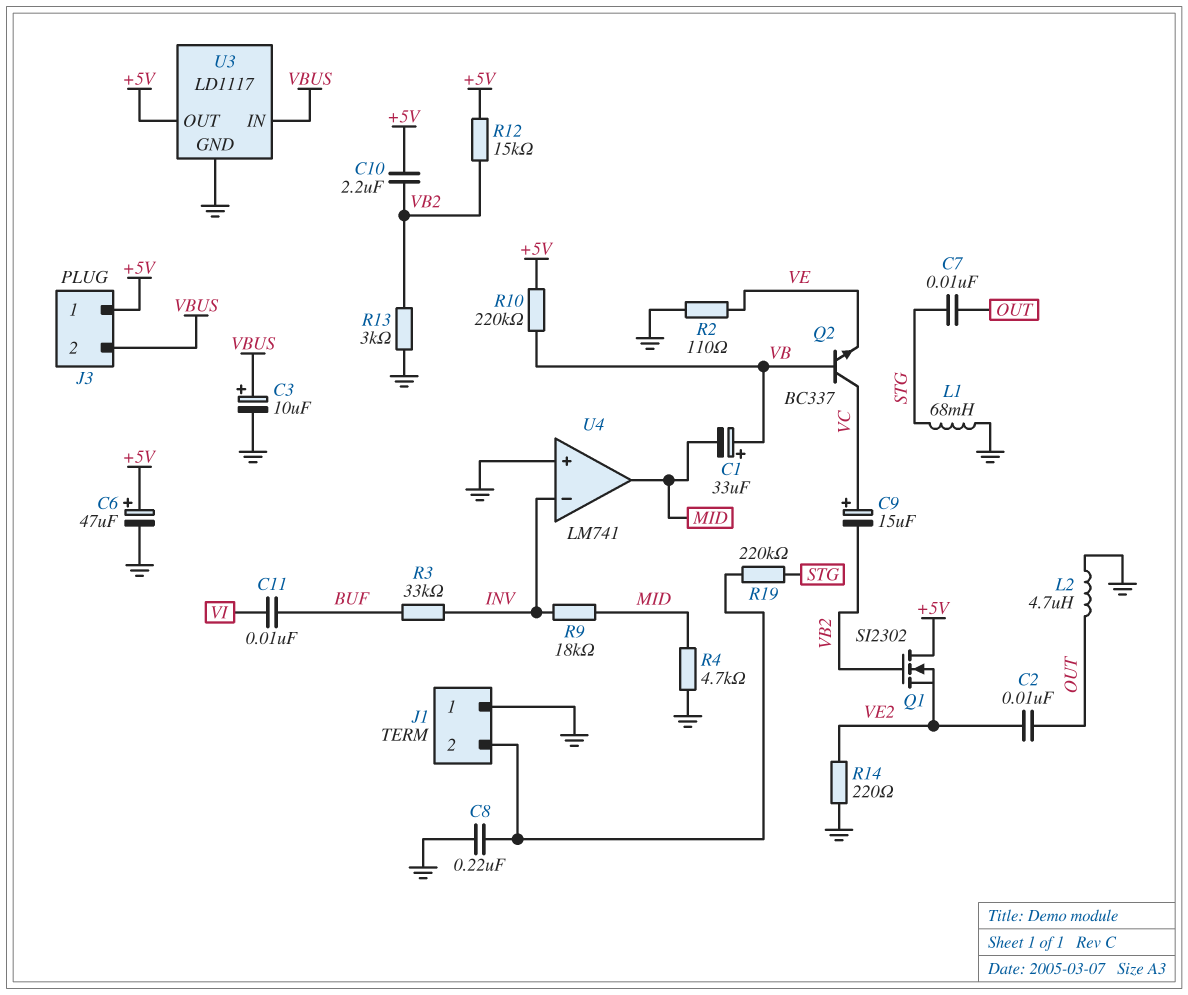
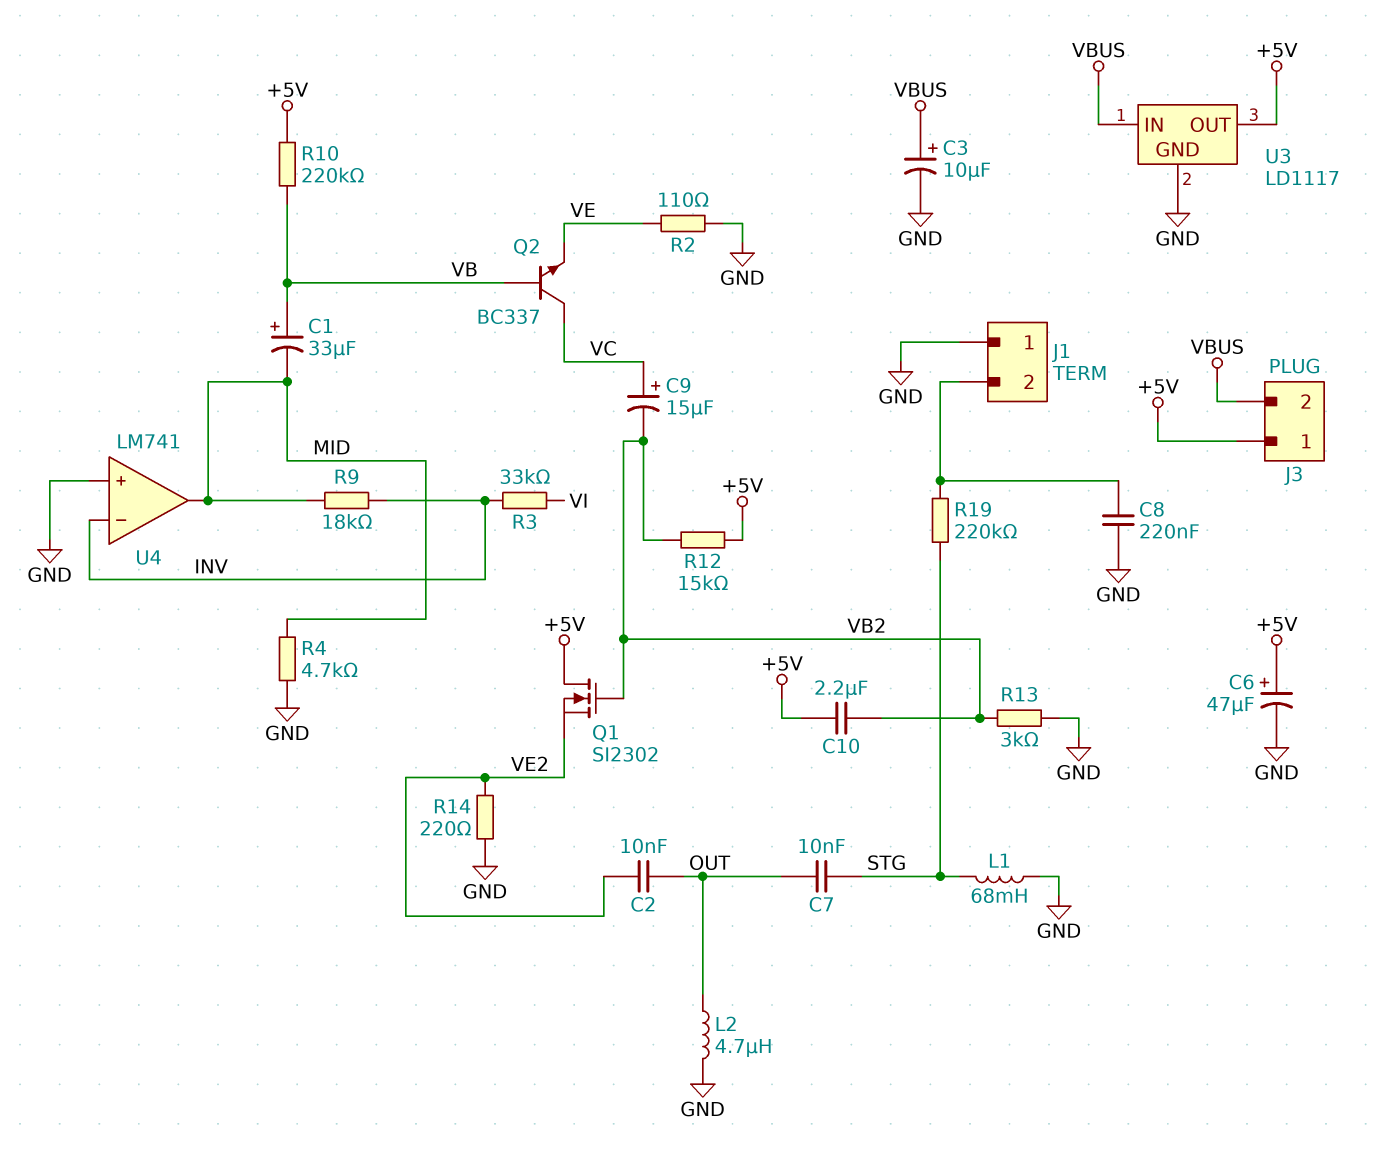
C11: 10nF (BUF, VI) -> none
R3: 33k (BUF, INV) -> 33k (INV, VI)

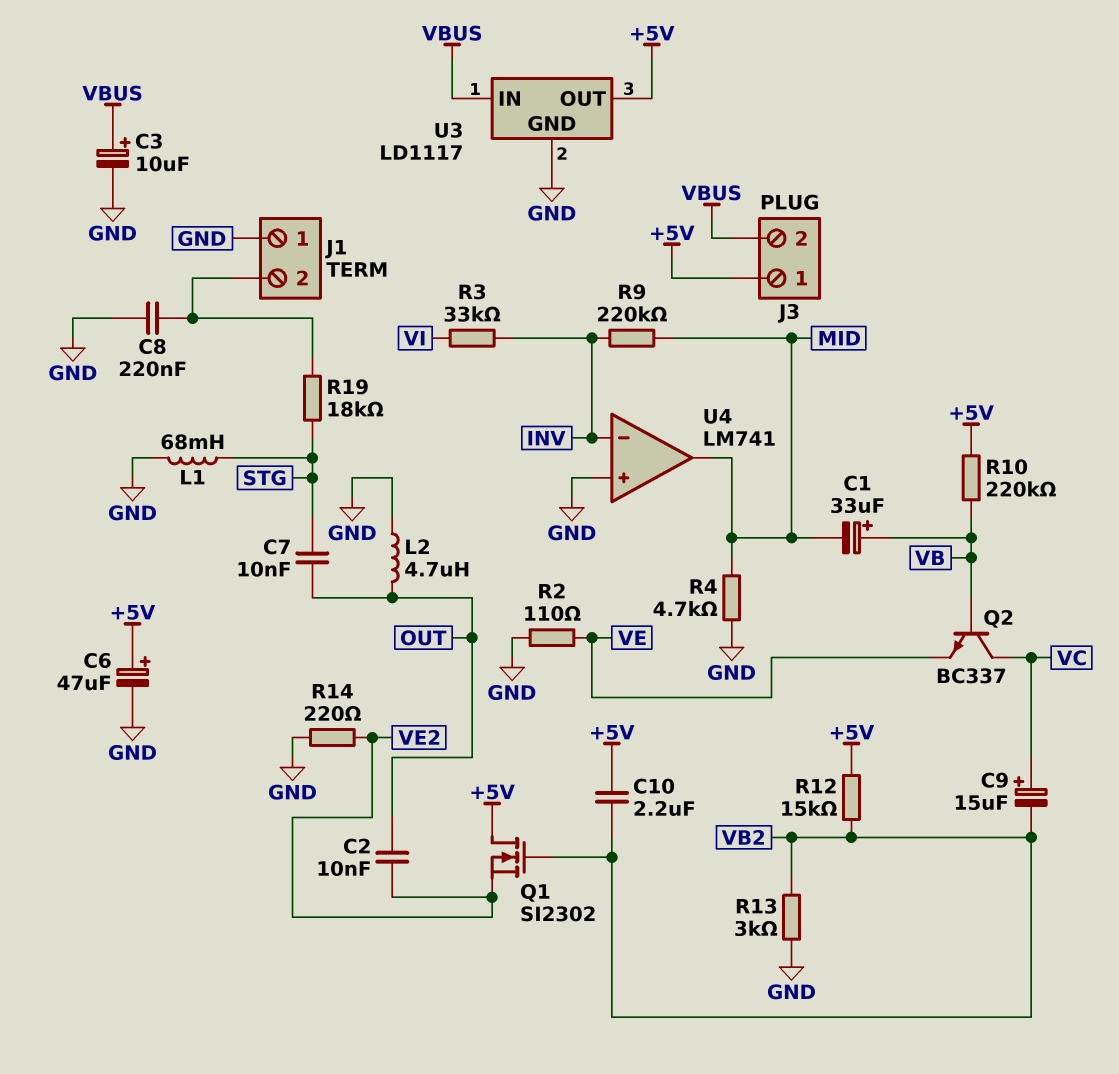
R9: 18k (INV, MID) -> 220k (INV, MID)
R19: 220k (J1/2, STG) -> 18k (J1/2, STG)

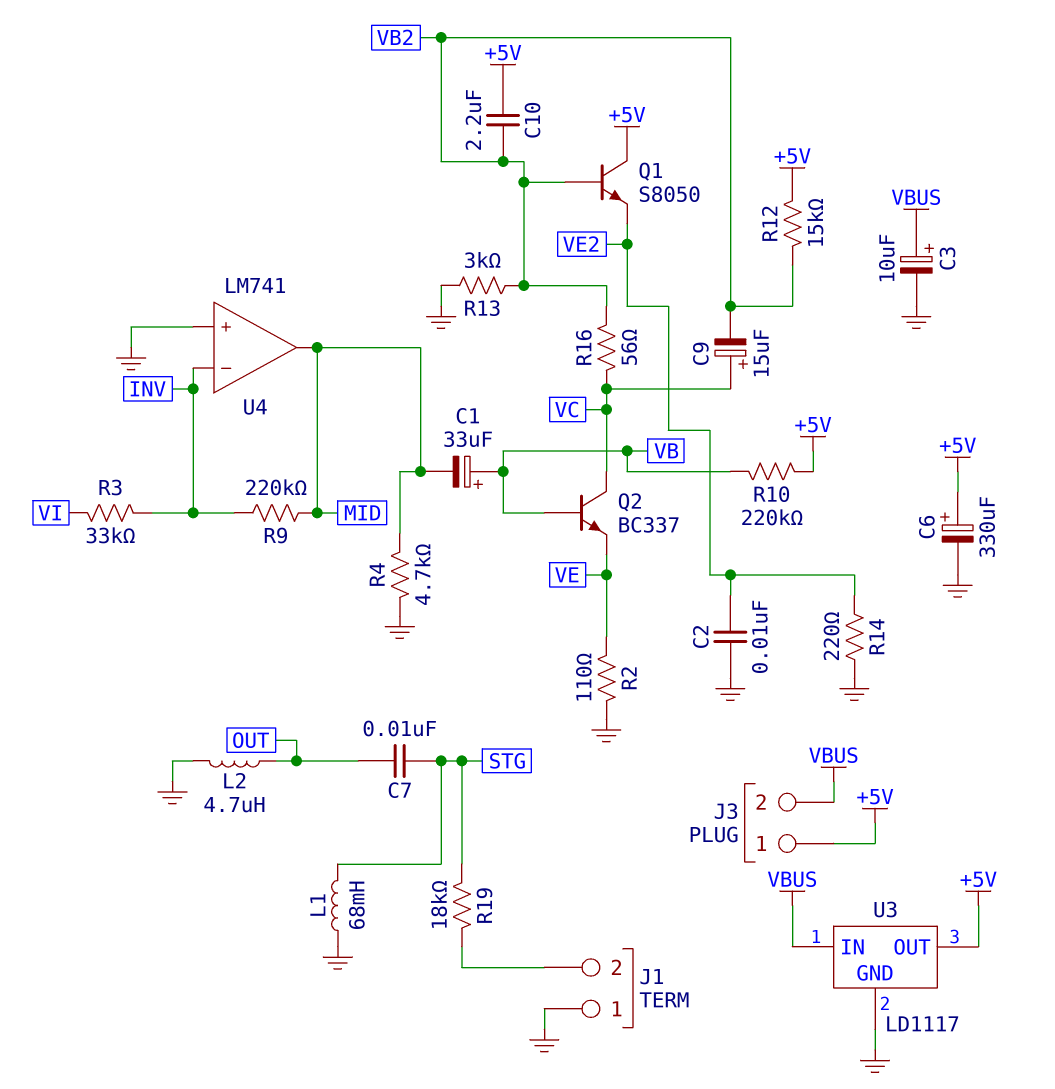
C2: 10nF (OUT, VE2) -> 10nF (GND, VE2)
C6: 47uF (plus +5V, minus GND) -> 330uF (plus +5V, minus GND)
C8: 220nF (GND, J1/2) -> none
Q1: NMOS SI2302 (G VB2, D +5V, S VE2) -> NPN S8050 (B VB2, C +5V, E VE2)
R16: none -> 56 (VB2, VC)

